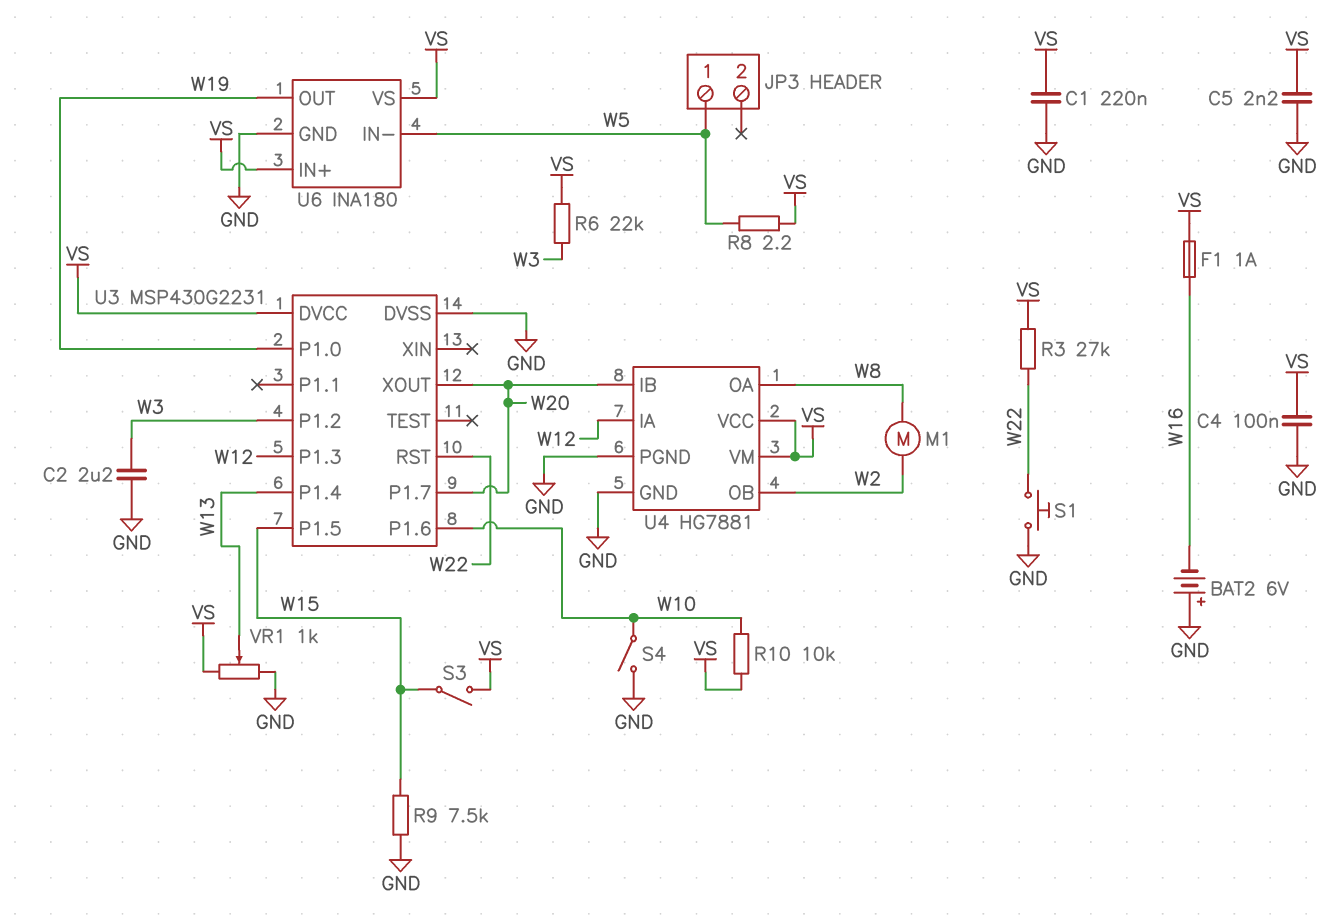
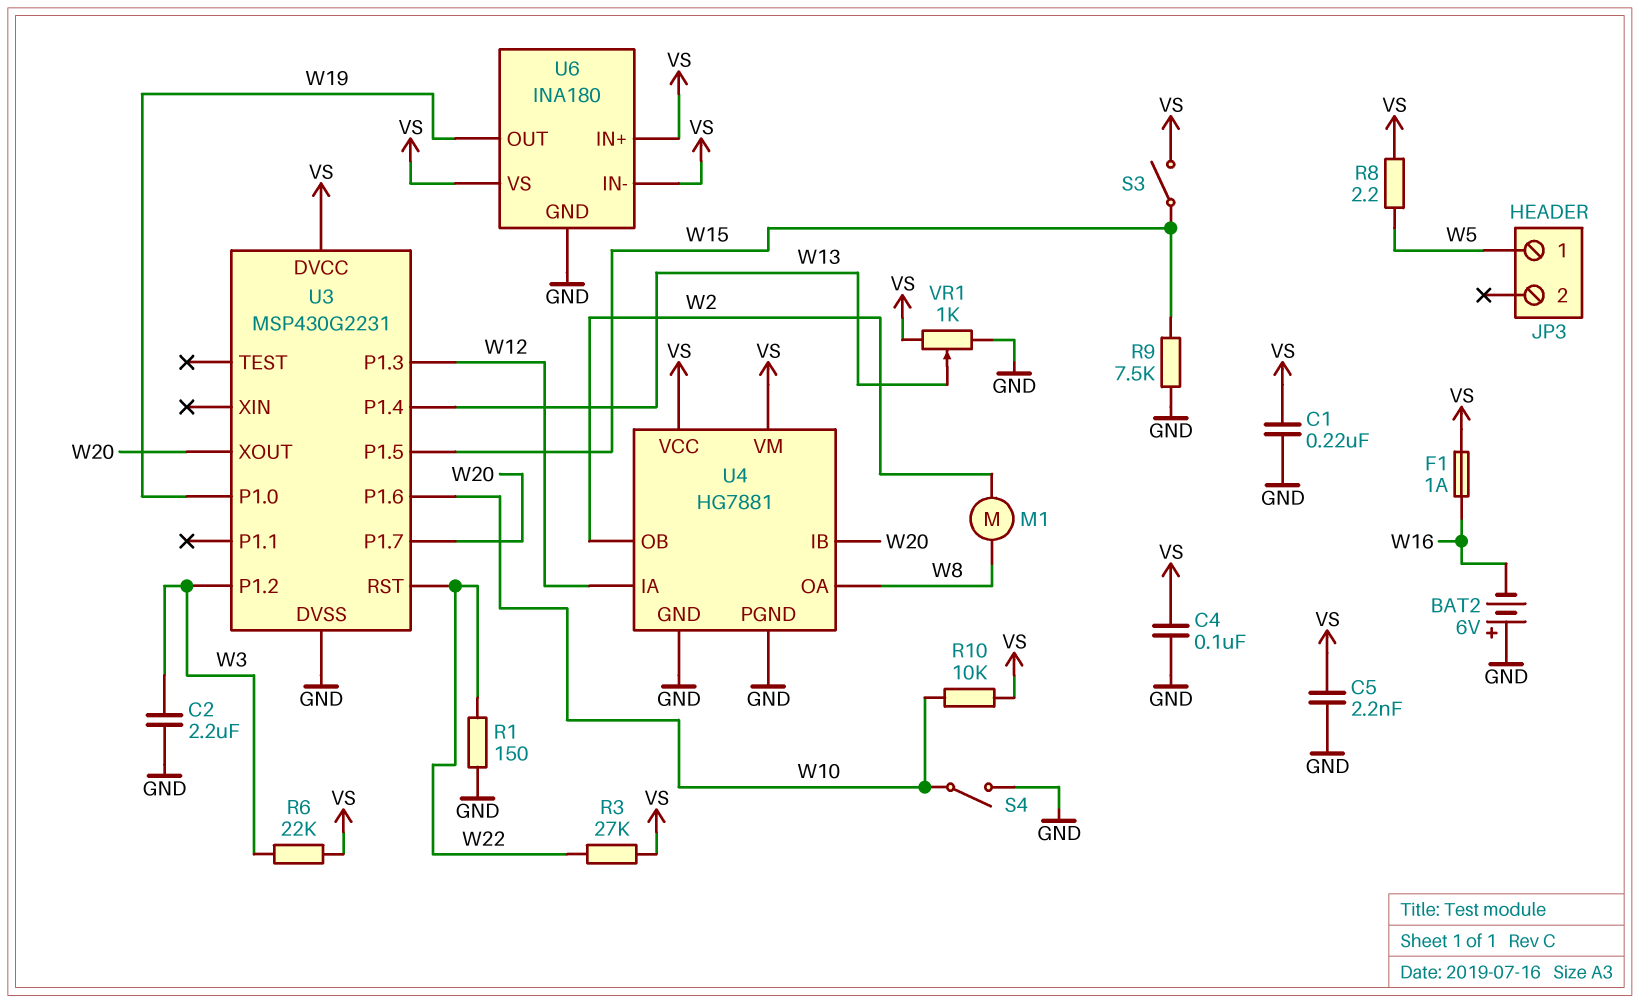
R1: none -> 150 (GND, W22)
S1: button (GND, W22) -> none
U6 pin IN-: W5 -> VS

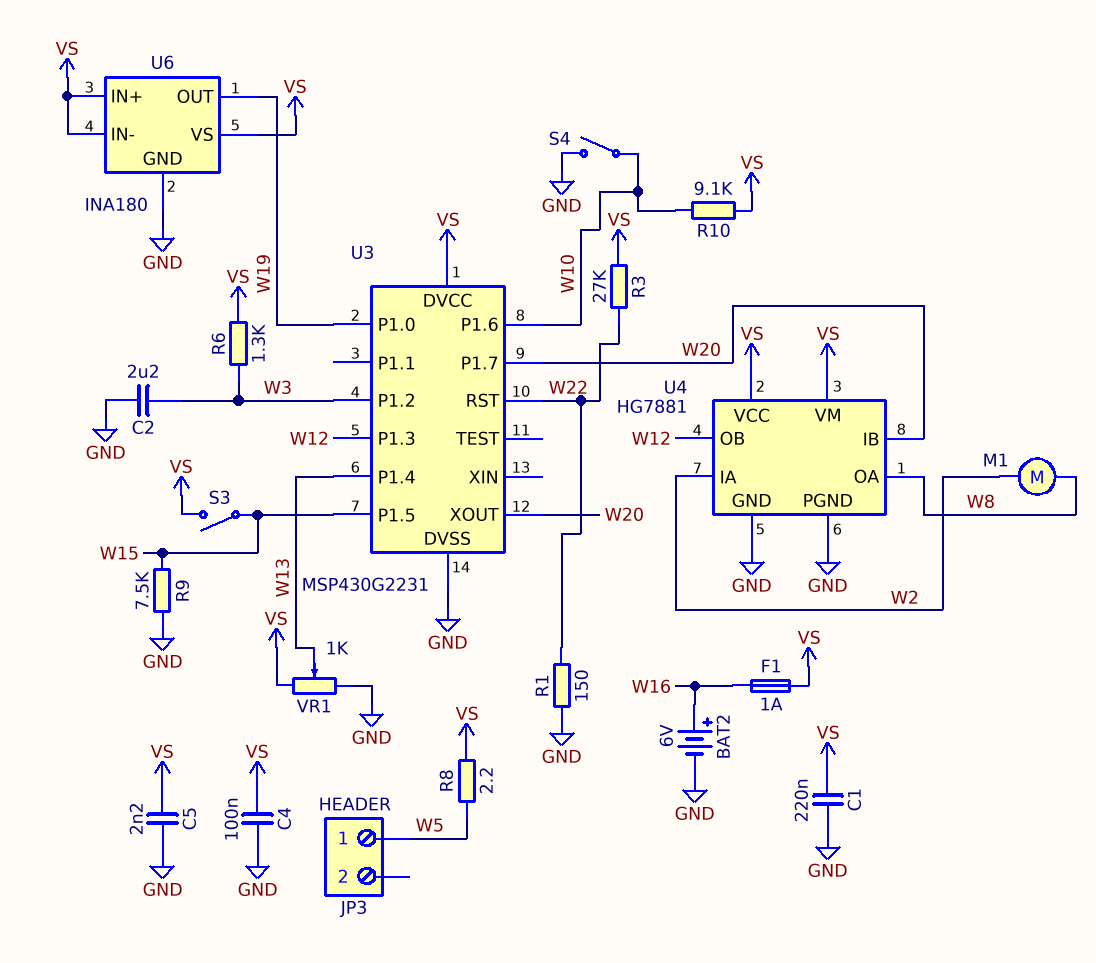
BAT2: 6V (plus GND, minus W16) -> 6V (plus W16, minus GND)
R6: 22k (VS, W3) -> 1.3k (VS, W3)
R10: 10k (VS, W10) -> 9.1k (VS, W10)
U4 pin IA: W12 -> W2
U4 pin OB: W2 -> W12

